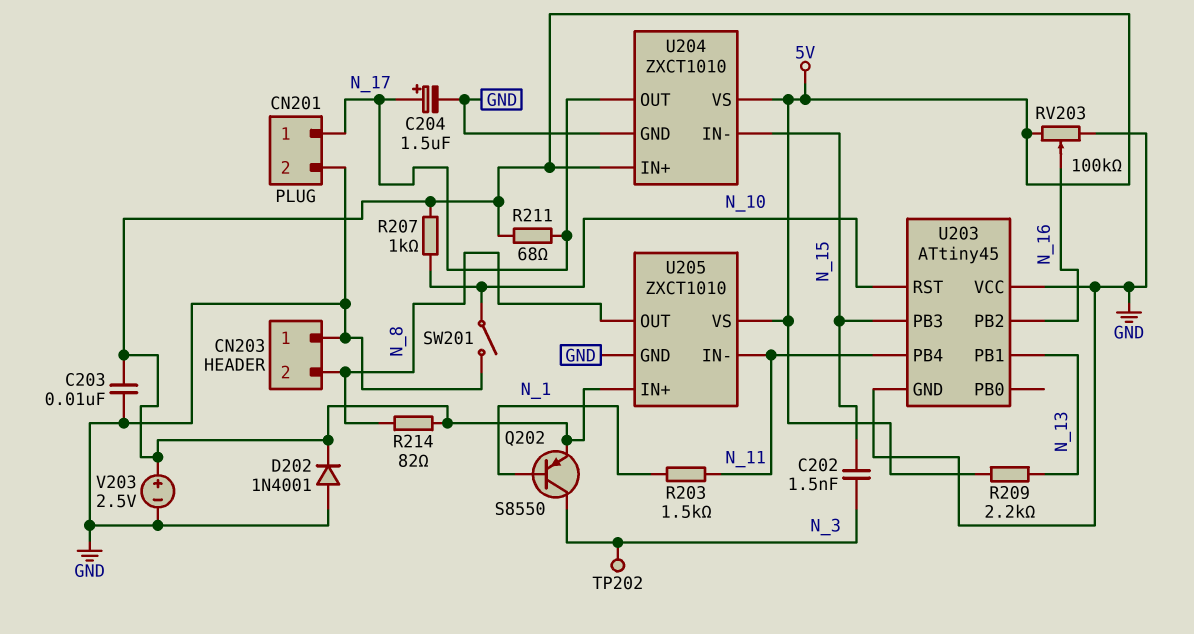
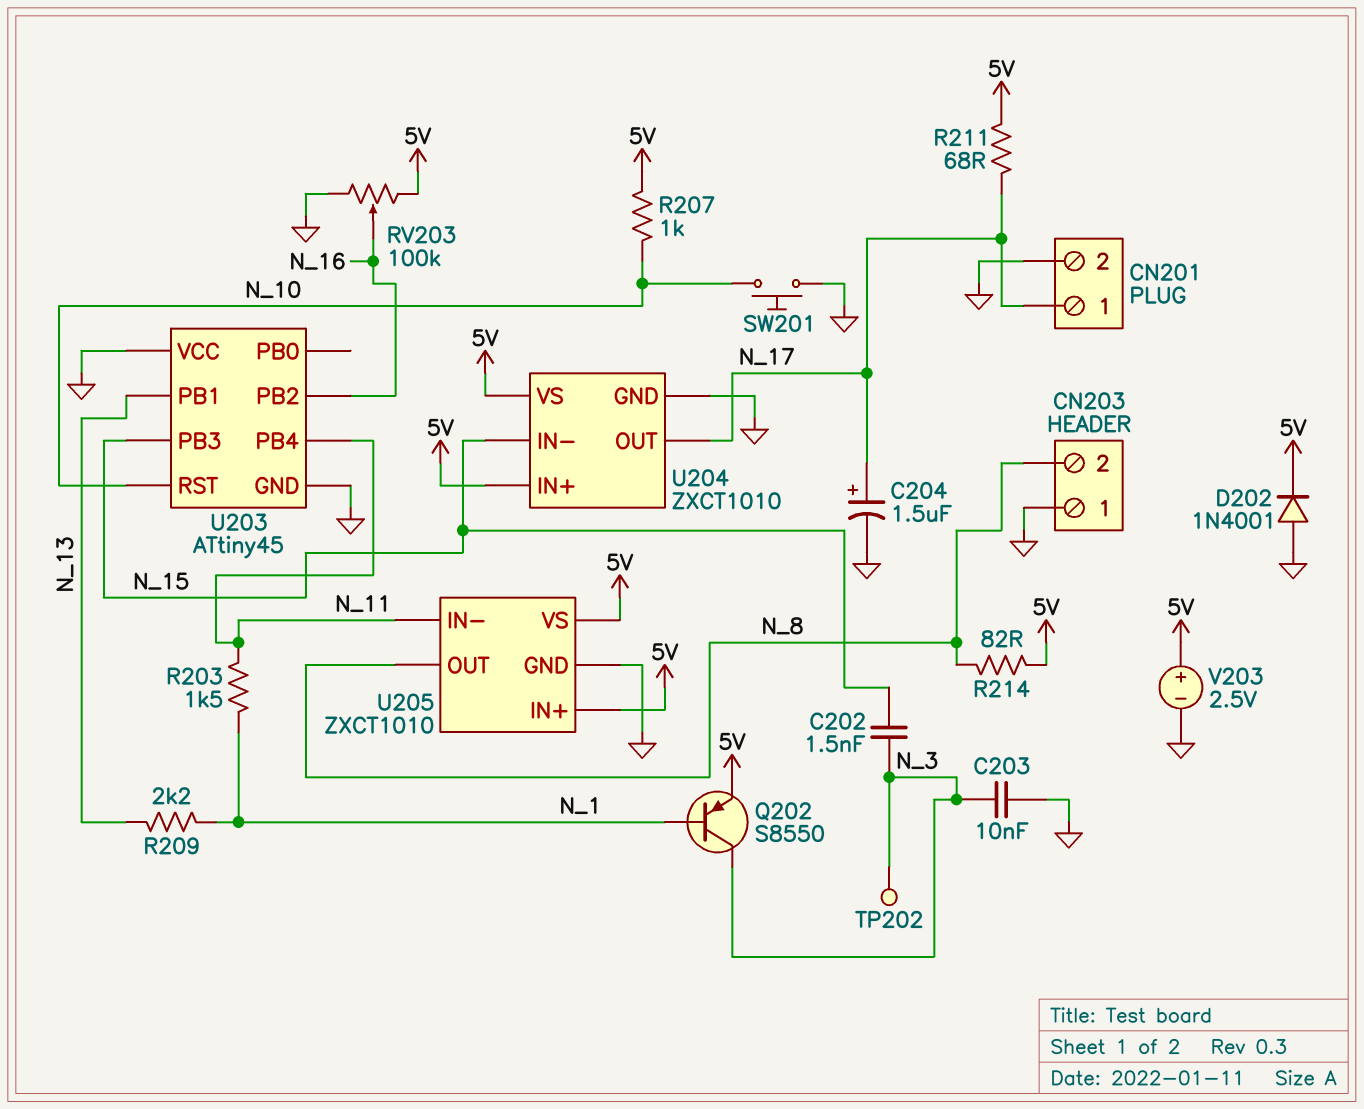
C203: 10nF (5V, GND) -> 10nF (GND, N_3)
R209: 2.2k (5V, N_13) -> 2.2k (N_1, N_13)
SW201: switch (GND, N_10) -> button (GND, N_10)

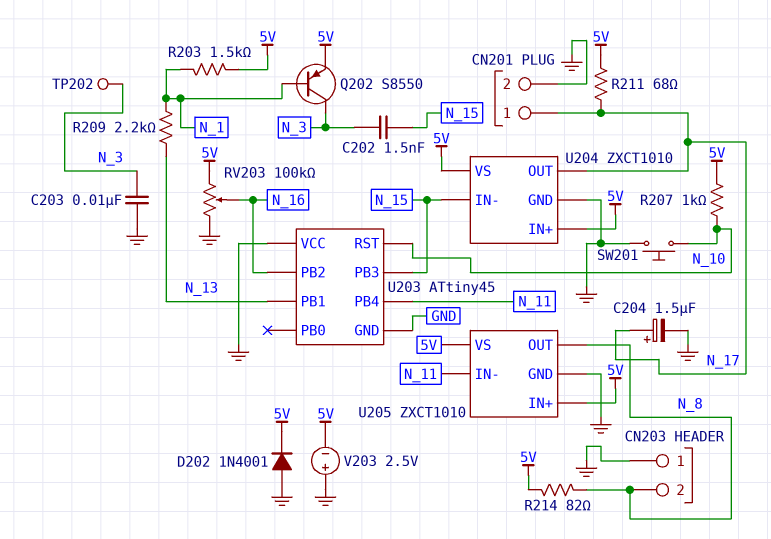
R203: 1.5k (N_1, N_11) -> 1.5k (5V, N_1)
V203: 2.5V (plus 5V, minus GND) -> 2.5V (plus GND, minus 5V)

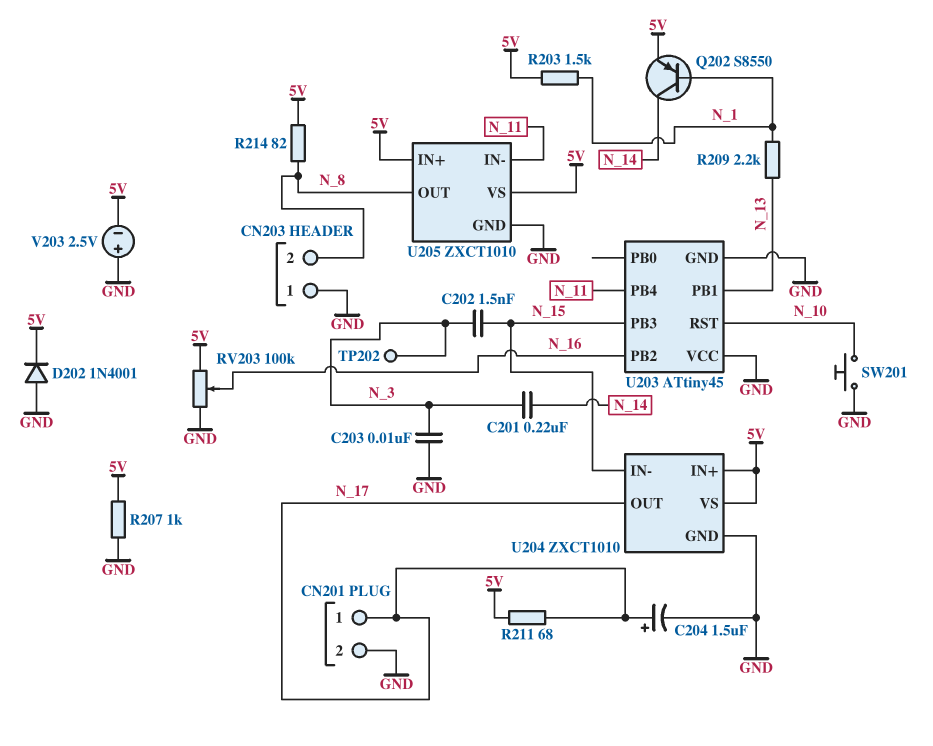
C201: none -> 220nF (N_3, N_14)
Q202: PNP S8550 (B N_1, C N_3, E 5V) -> PNP S8550 (B N_1, C N_14, E 5V)
R207: 1k (5V, N_10) -> 1k (5V, GND)

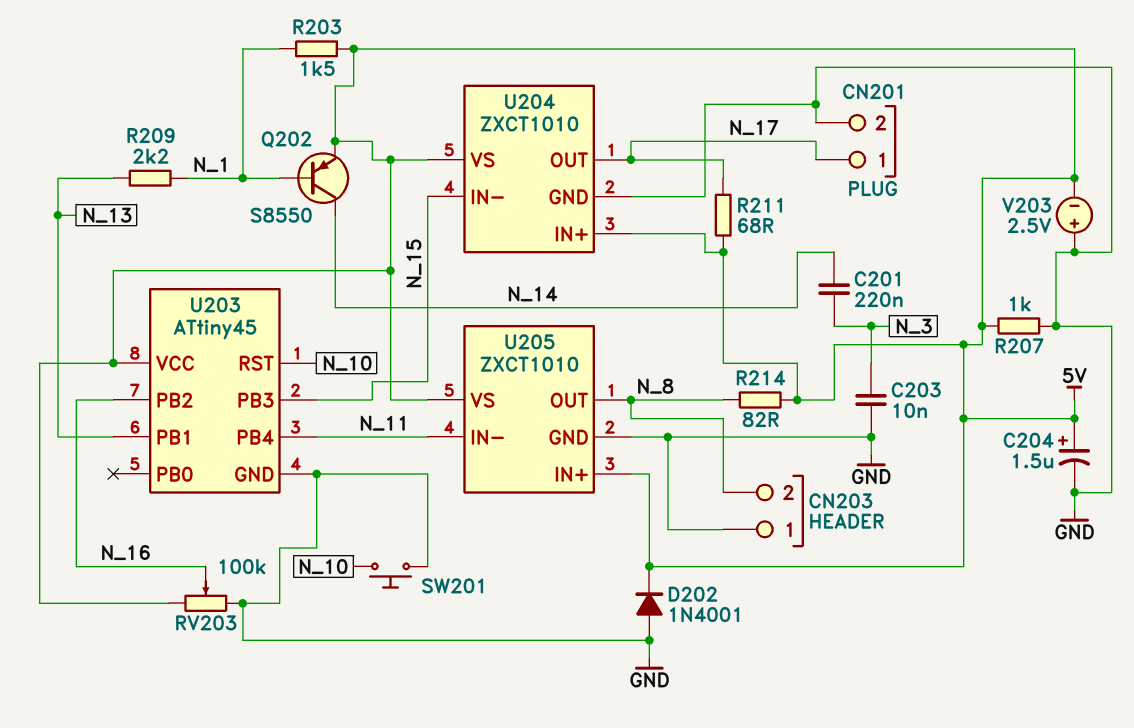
C202: 1.5nF (N_3, N_15) -> none
C204: 1.5uF (plus N_17, minus GND) -> 1.5uF (plus 5V, minus GND)
TP202: test point (N_3) -> none
U203 pin VCC: GND -> 5V

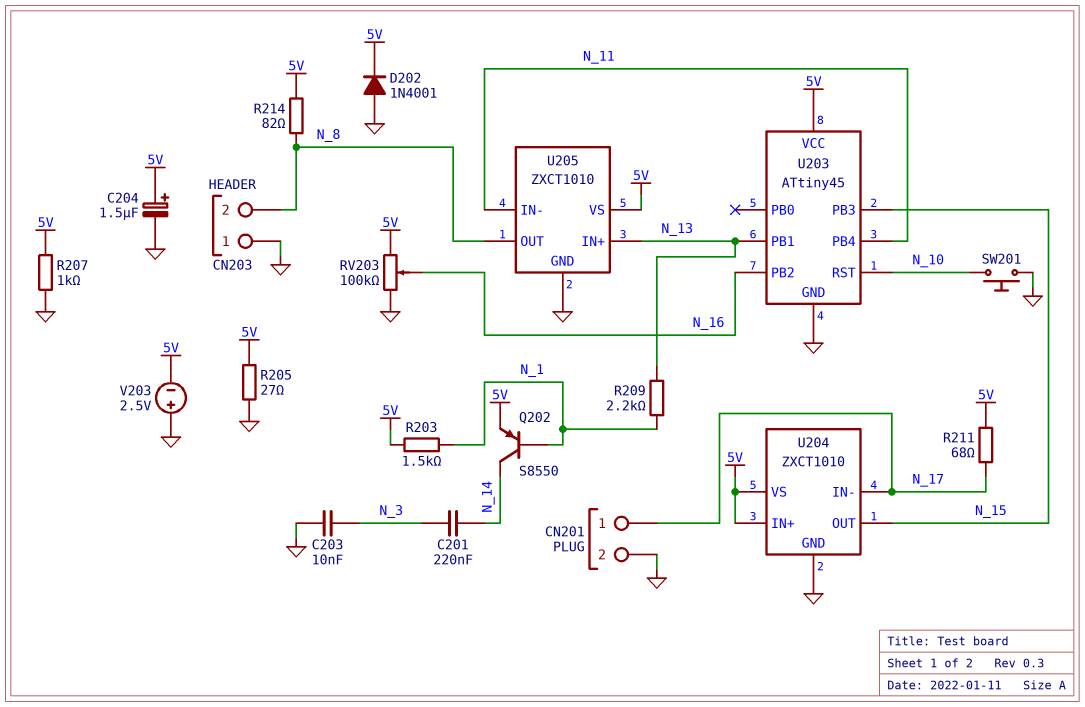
R205: none -> 27 (5V, GND)
U204 pin IN-: N_15 -> N_17
U204 pin OUT: N_17 -> N_15
U205 pin IN+: 5V -> N_13

